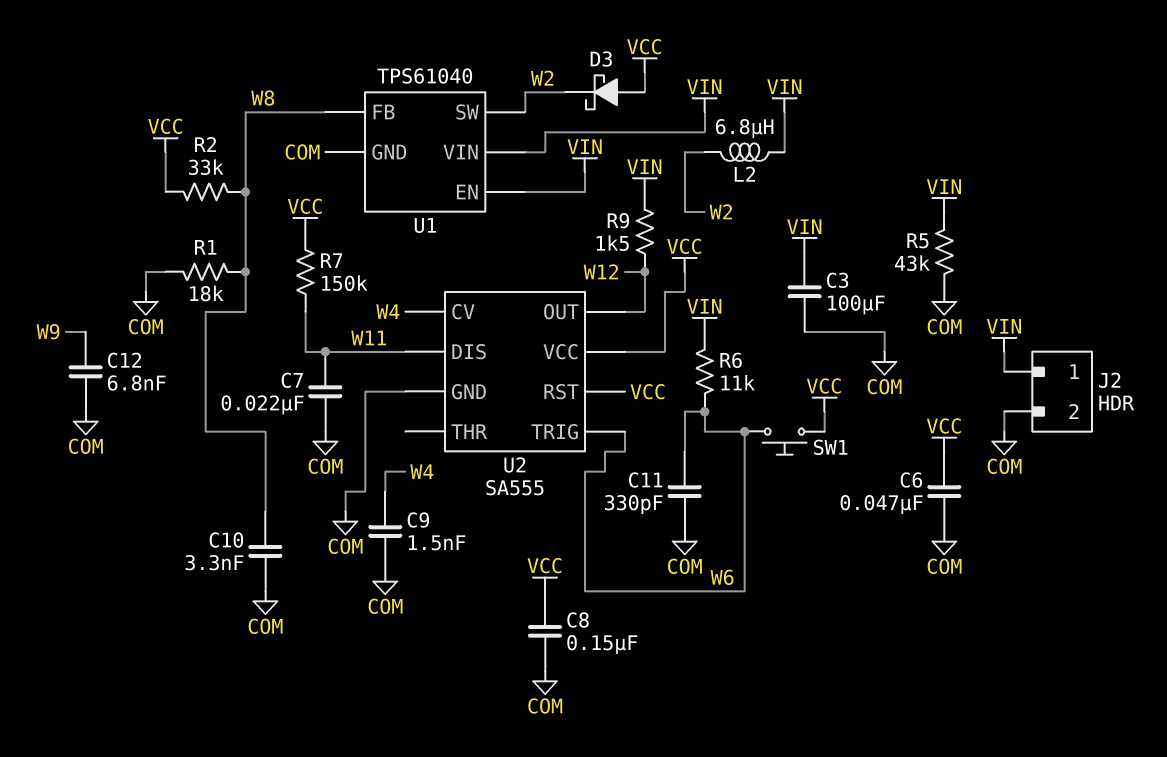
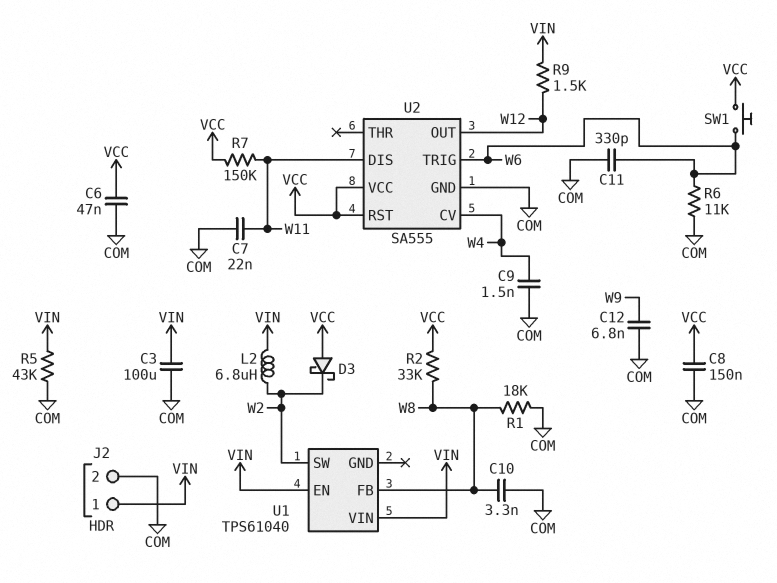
R6: 11k (VIN, W6) -> 11k (COM, W6)
U1 pin GND: COM -> none

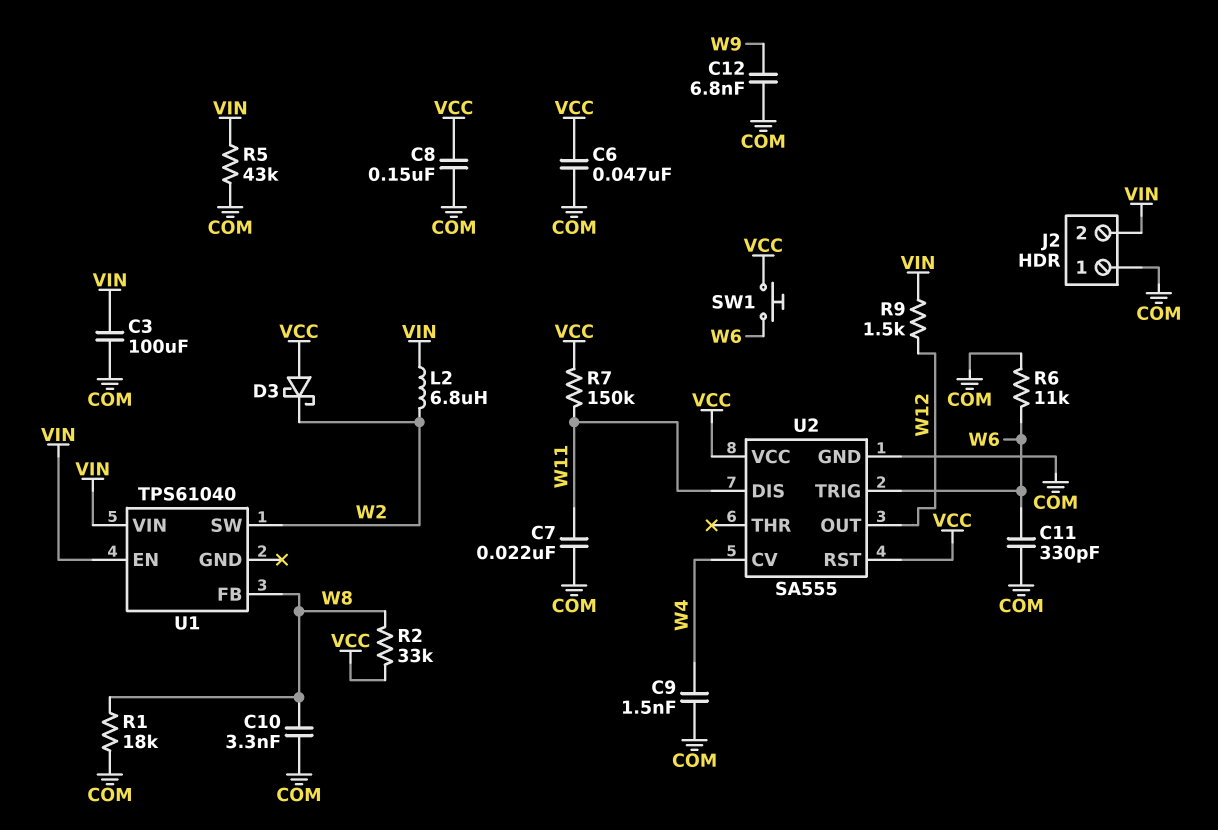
J2 pin 1: VIN -> COM
J2 pin 2: COM -> VIN

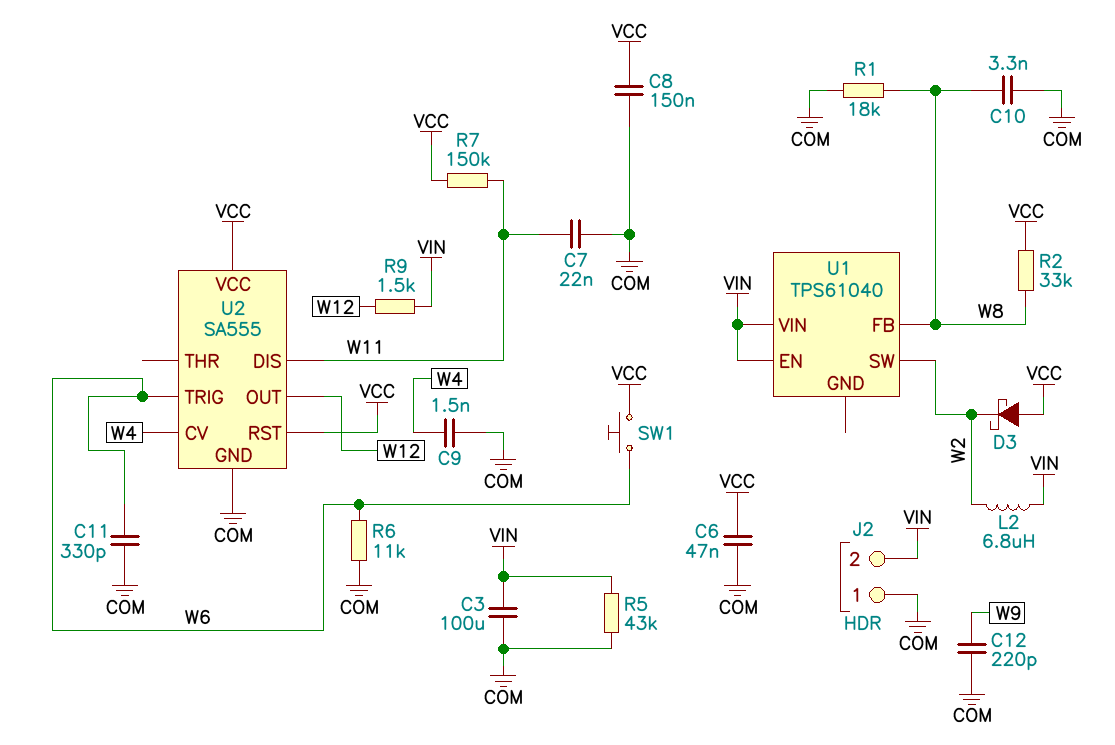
C12: 6.8nF (COM, W9) -> 220pF (COM, W9)

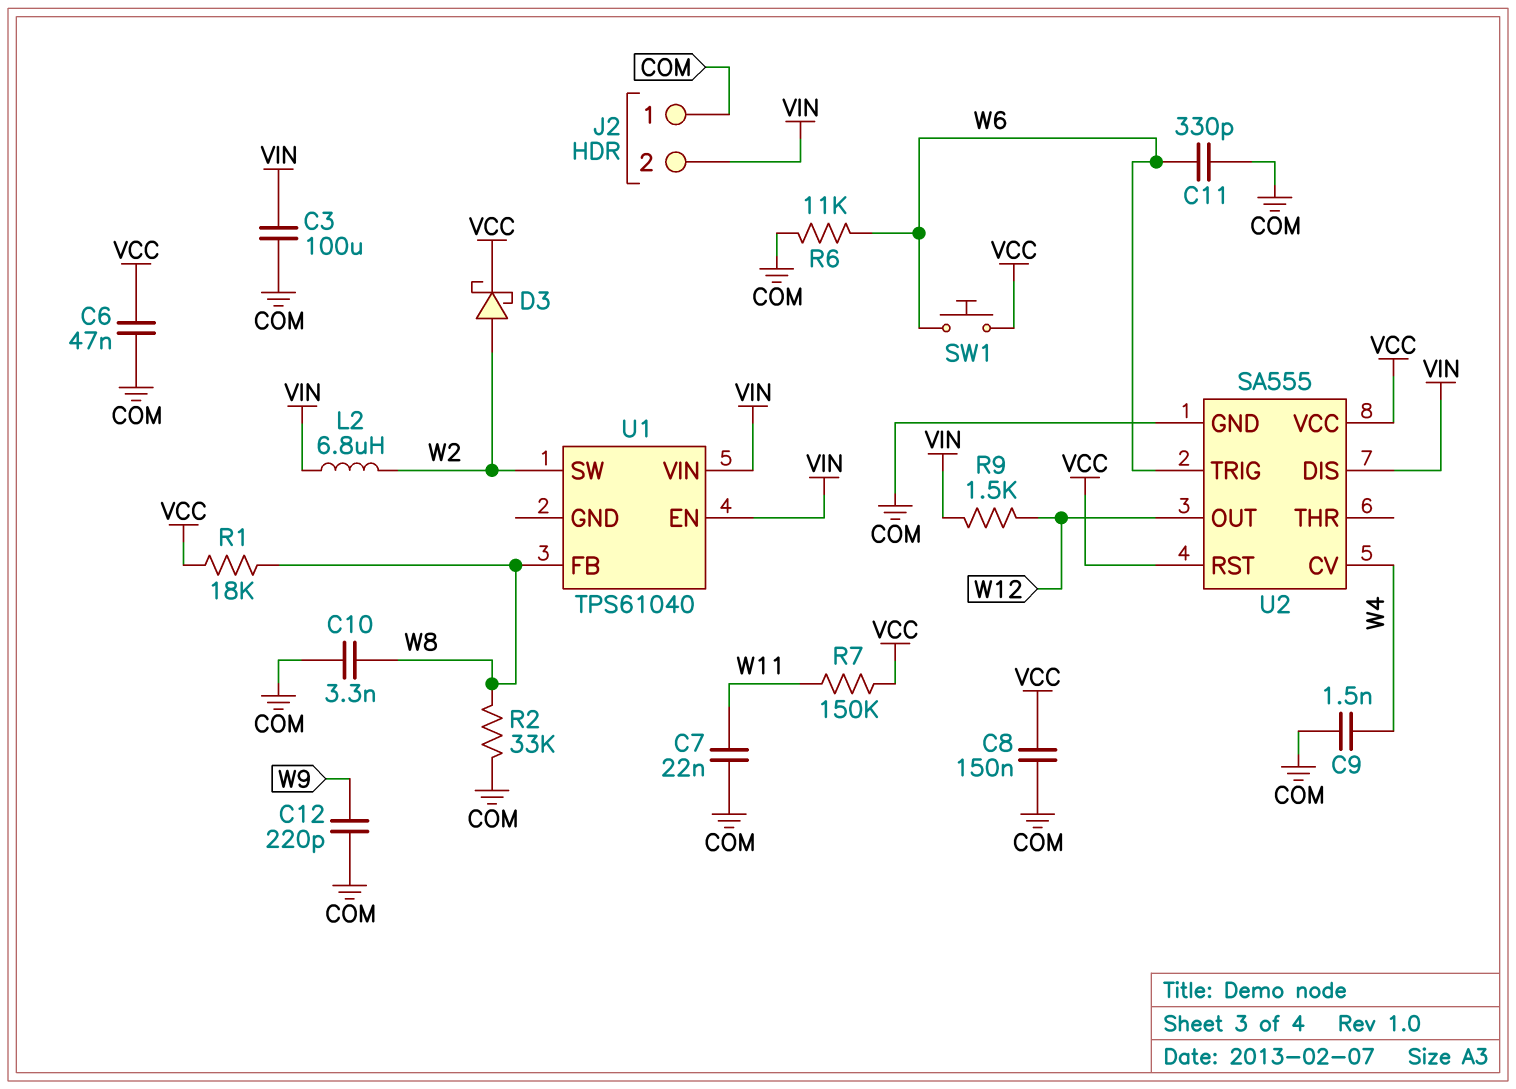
D3: schottky (A VCC, K W2) -> schottky (A W2, K VCC)
R1: 18k (COM, W8) -> 18k (VCC, W8)
R2: 33k (VCC, W8) -> 33k (COM, W8)
R5: 43k (COM, VIN) -> none
U2 pin DIS: W11 -> VIN

